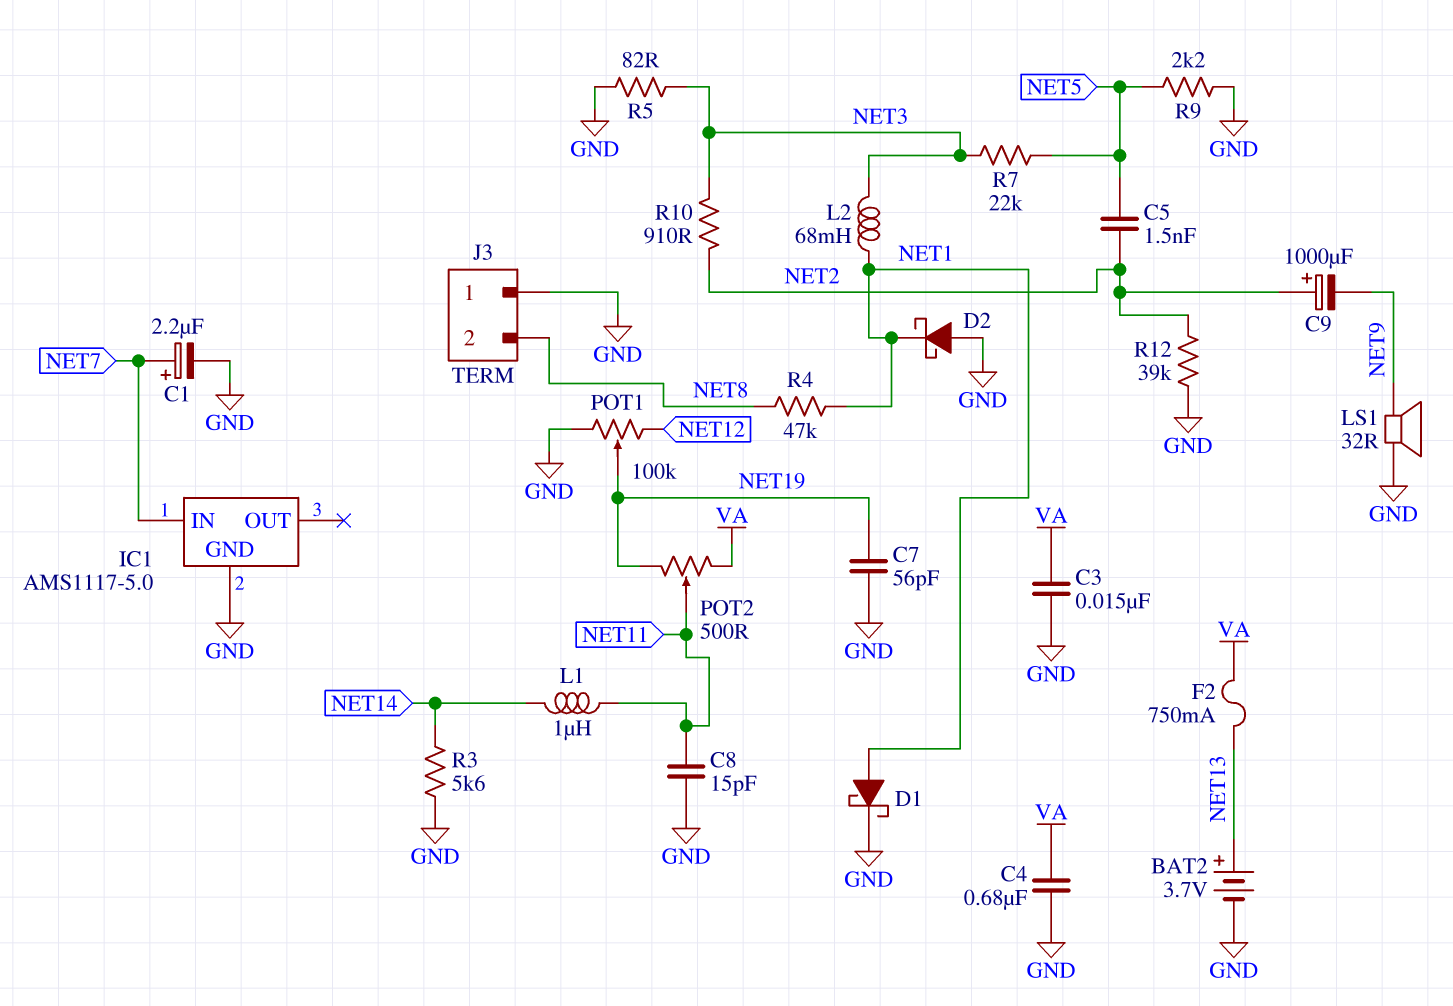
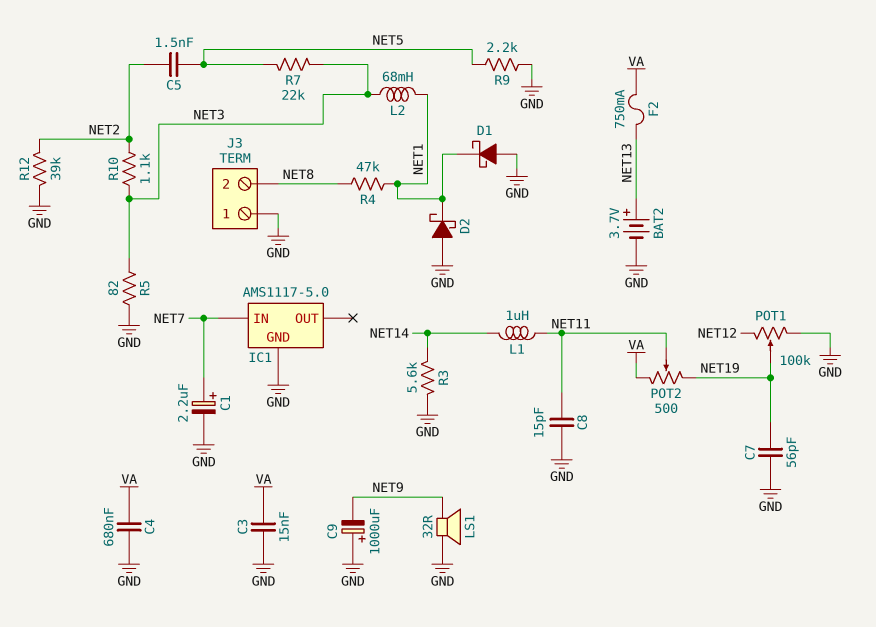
C9: 1000uF (plus NET2, minus NET9) -> 1000uF (plus GND, minus NET9)
D1: schottky (A NET1, K GND) -> schottky (A GND, K NET1)
R10: 910 (NET2, NET3) -> 1.1k (NET2, NET3)

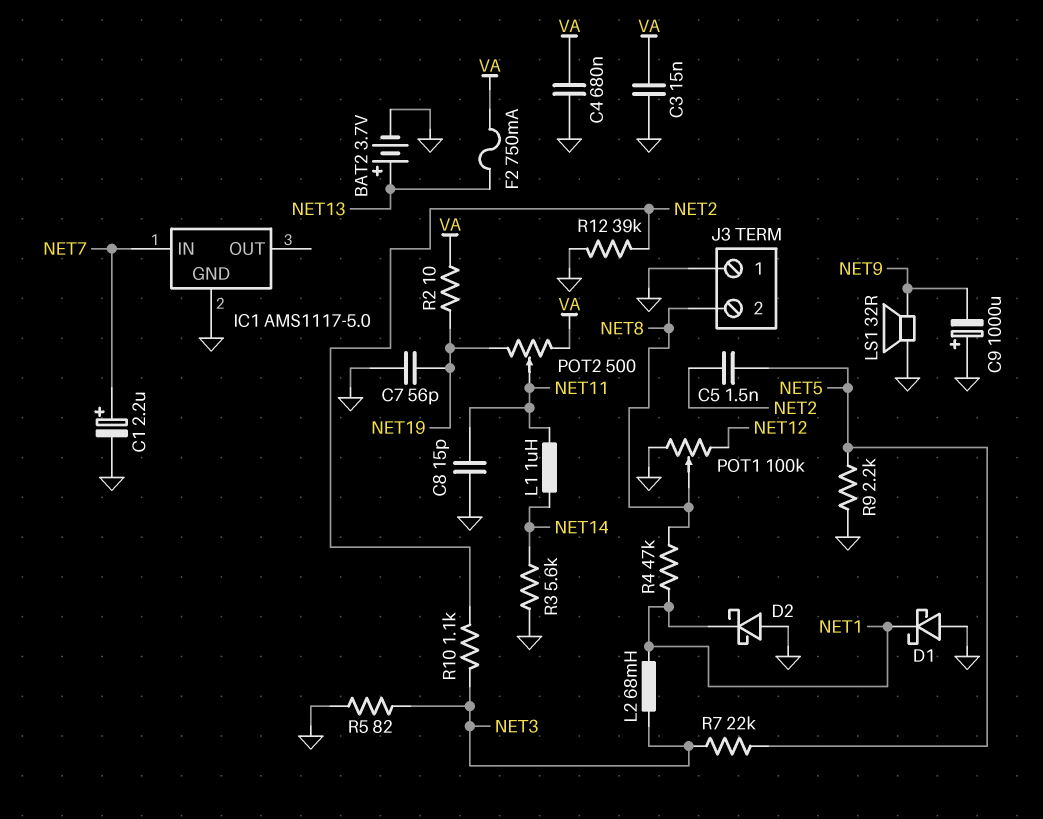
POT1: 100k (GND, NET12, wiper NET19) -> 100k (GND, NET12, wiper NET8)
R2: none -> 10 (NET19, VA)

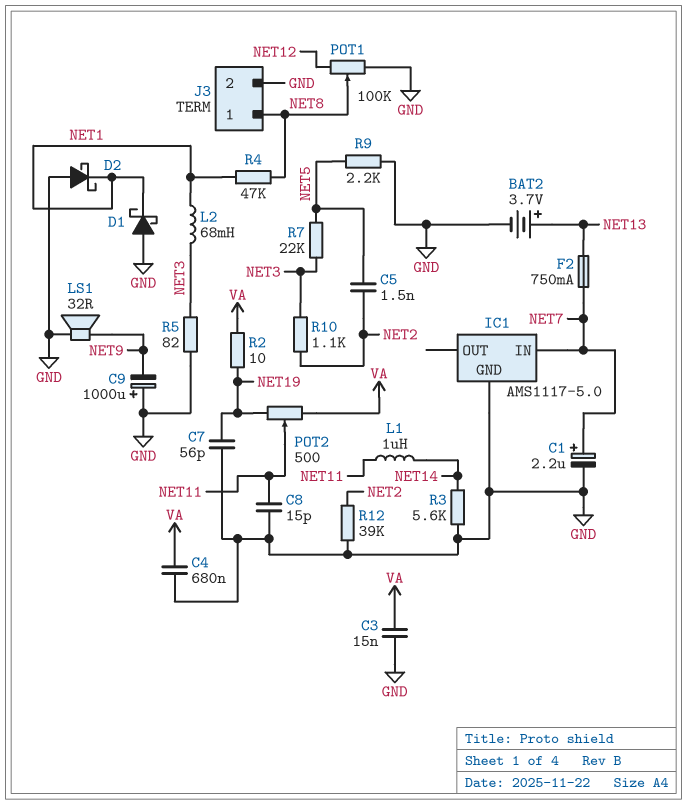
F2: 750mA (NET13, VA) -> 750mA (NET7, NET13)
J3 pin 1: GND -> NET8
J3 pin 2: NET8 -> GND

